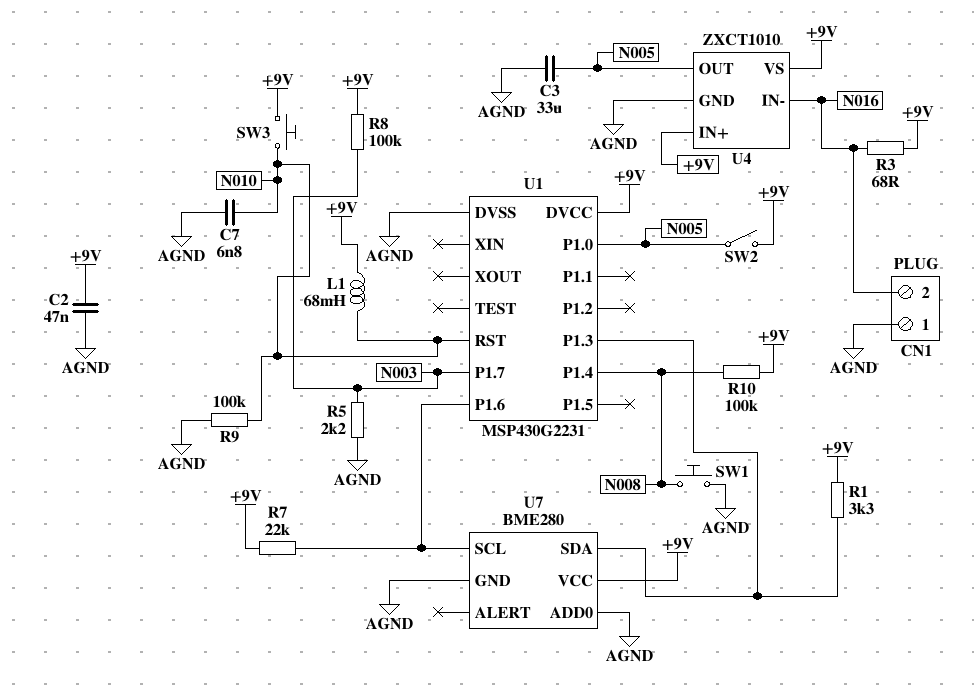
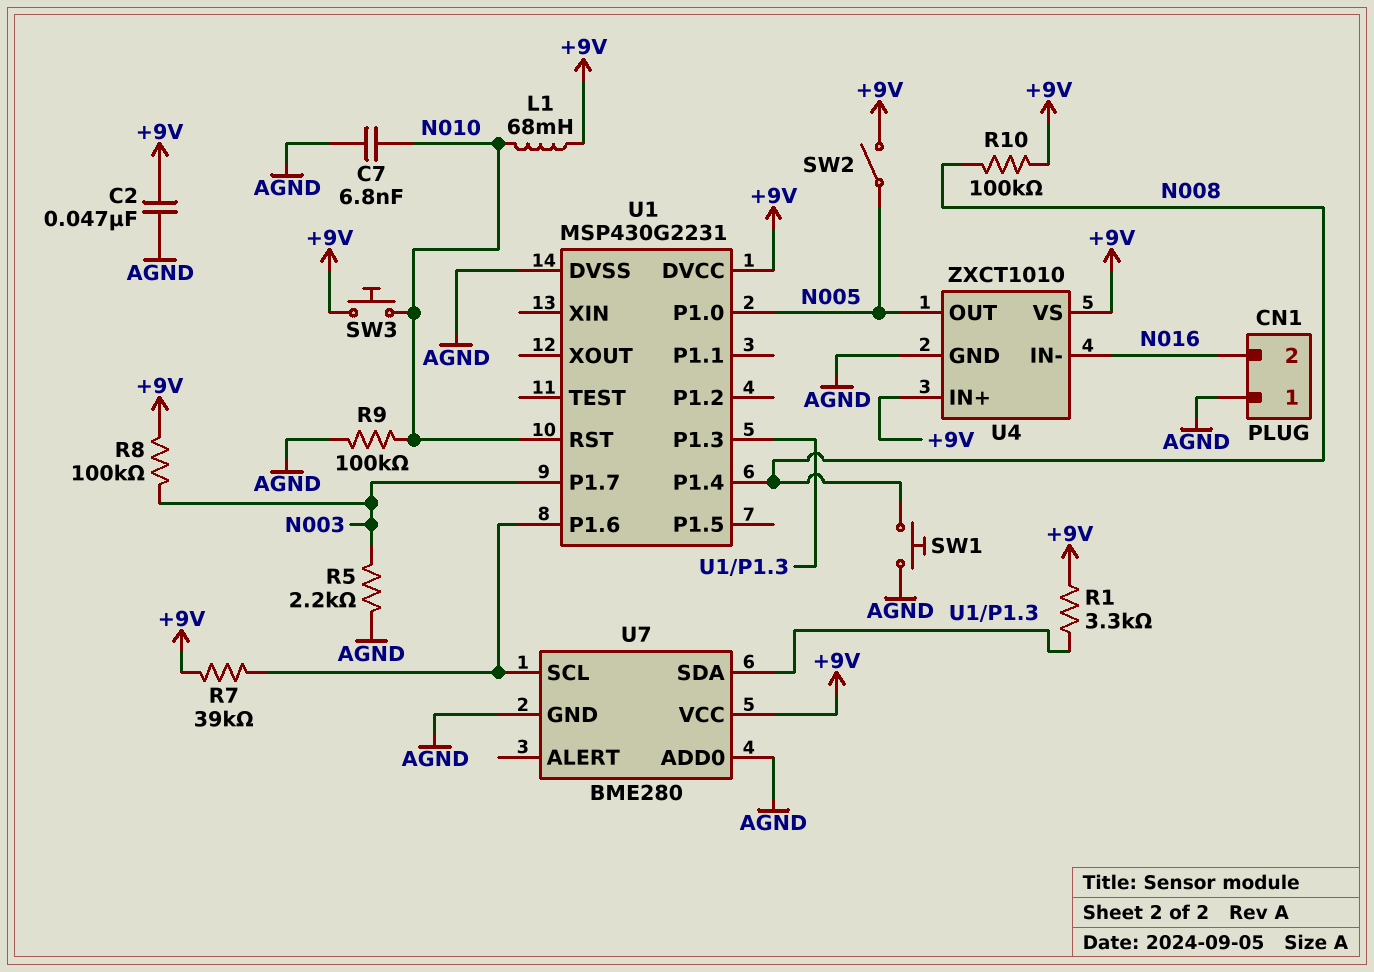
C3: 33uF (AGND, N005) -> none
R3: 68 (+9V, N016) -> none
R7: 22k (+9V, U1/P1.6) -> 39k (+9V, U1/P1.6)

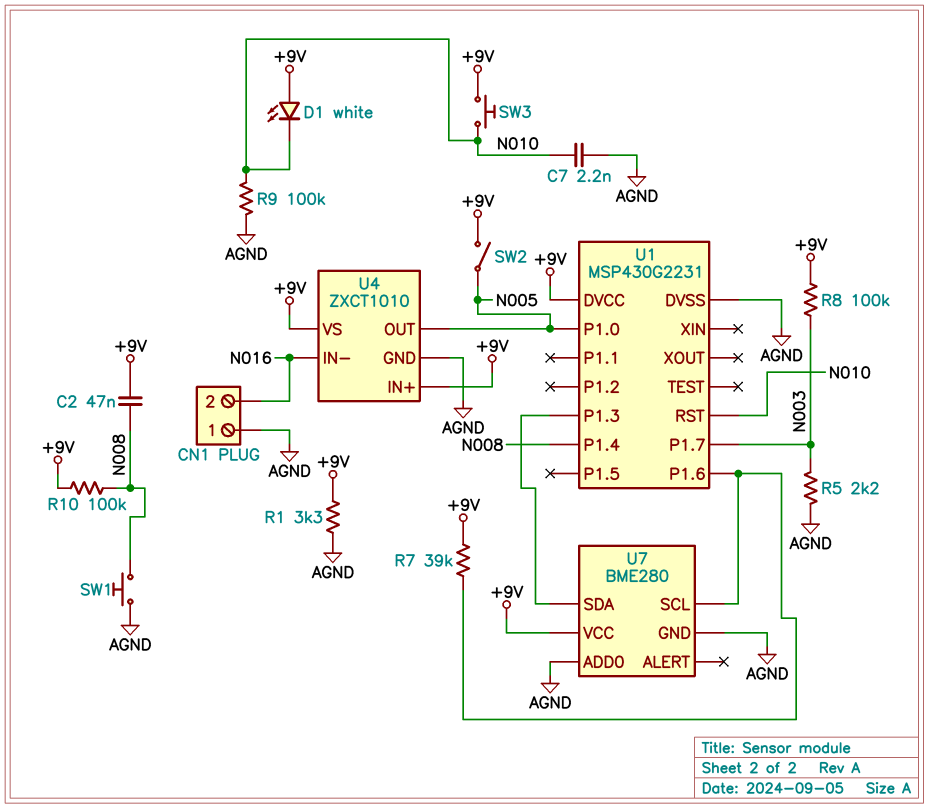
C2: 47nF (+9V, AGND) -> 47nF (+9V, N008)
C7: 6.8nF (AGND, N010) -> 2.2nF (AGND, N010)
D1: none -> LED white (A +9V, K N010)
L1: 68mH (+9V, N010) -> none
R1: 3.3k (+9V, U1/P1.3) -> 3.3k (+9V, AGND)

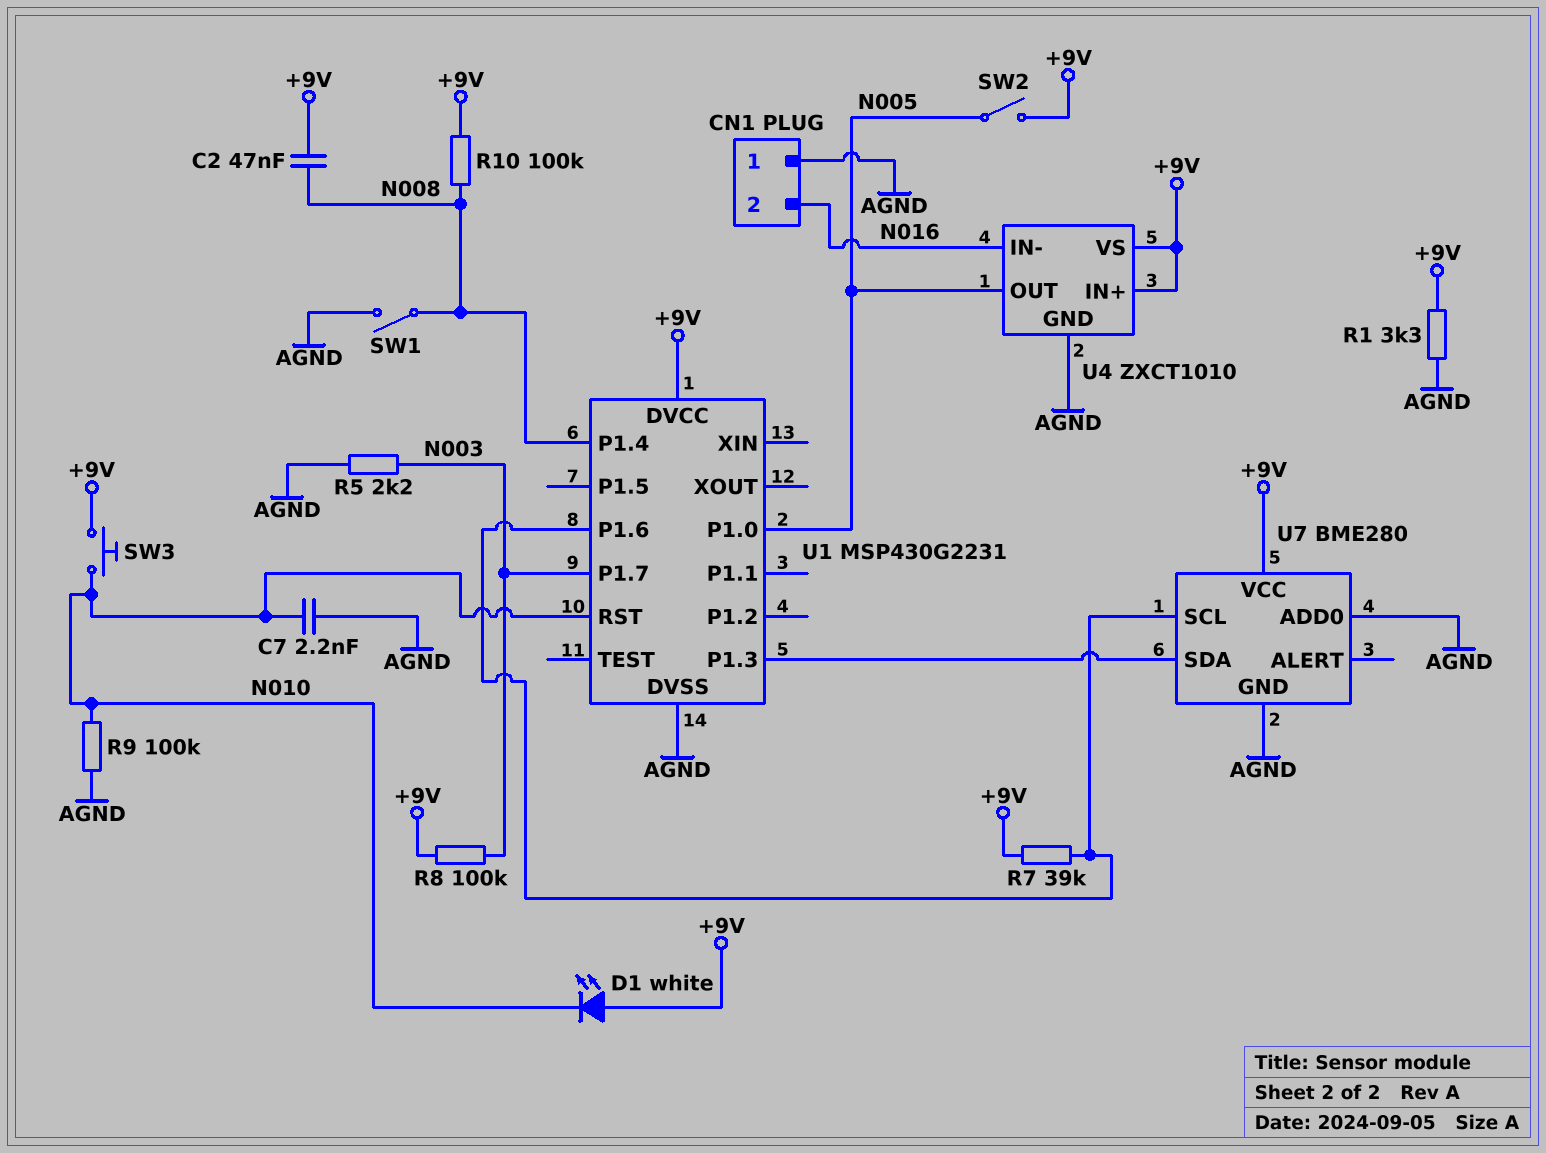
SW1: button (AGND, N008) -> switch (AGND, N008)

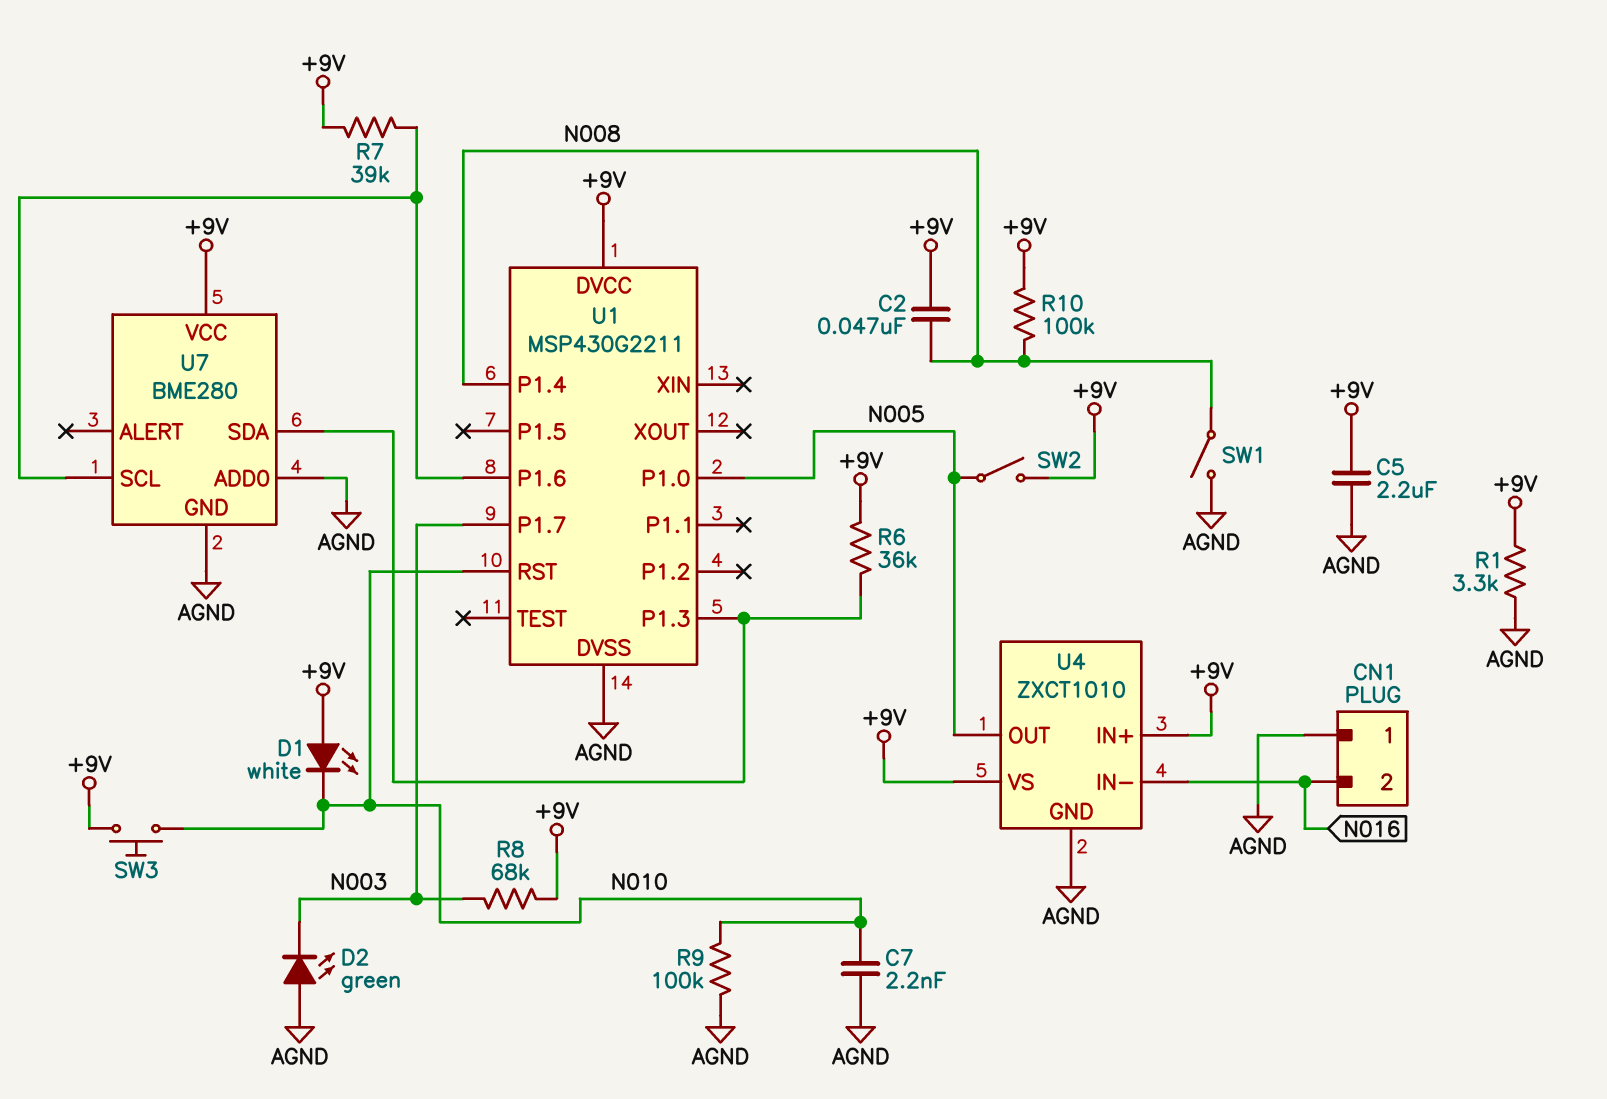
C5: none -> 2.2uF (+9V, AGND)
D2: none -> LED green (A AGND, K N003)
R5: 2.2k (AGND, N003) -> none
R6: none -> 36k (+9V, U1/P1.3)
R8: 100k (+9V, N003) -> 68k (+9V, N003)
U1: MSP430G2231 -> MSP430G2211

